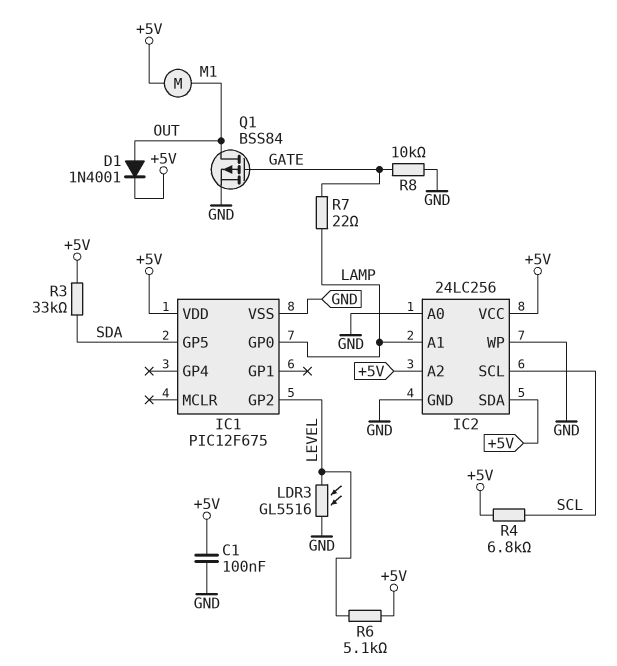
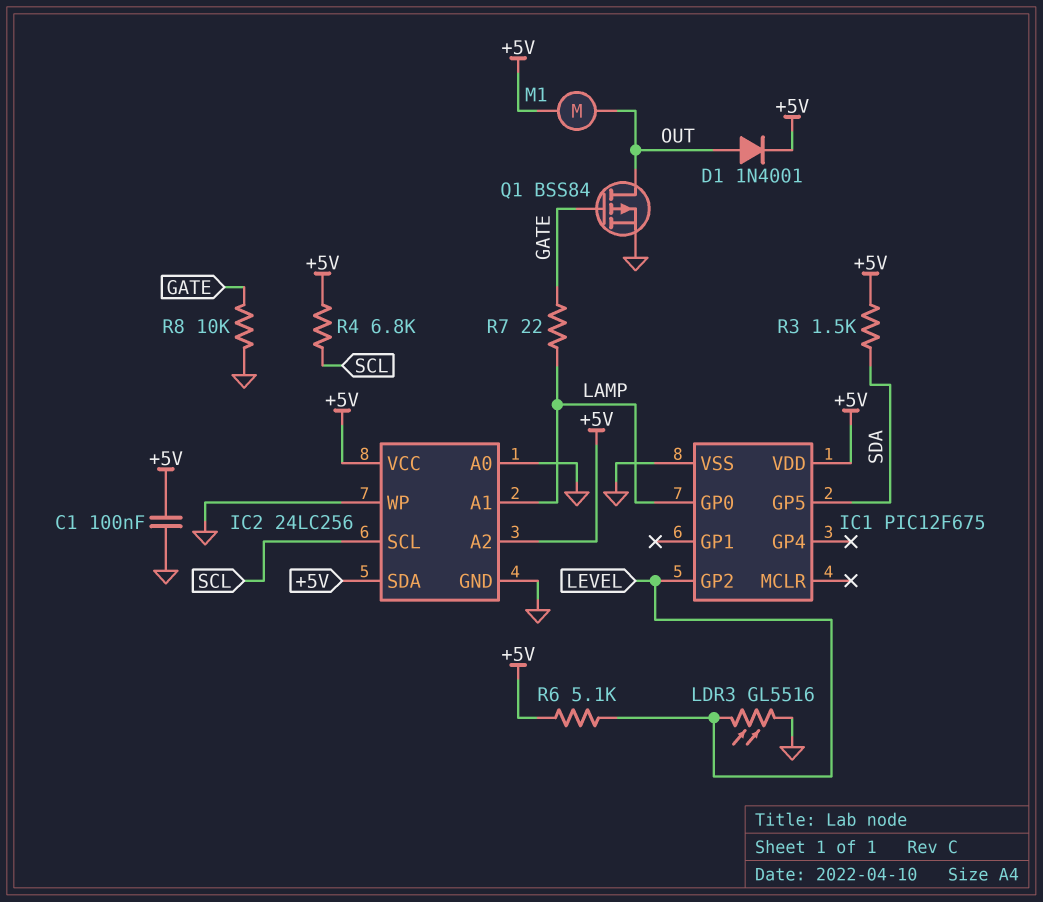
R3: 33k (+5V, SDA) -> 1.5k (+5V, SDA)

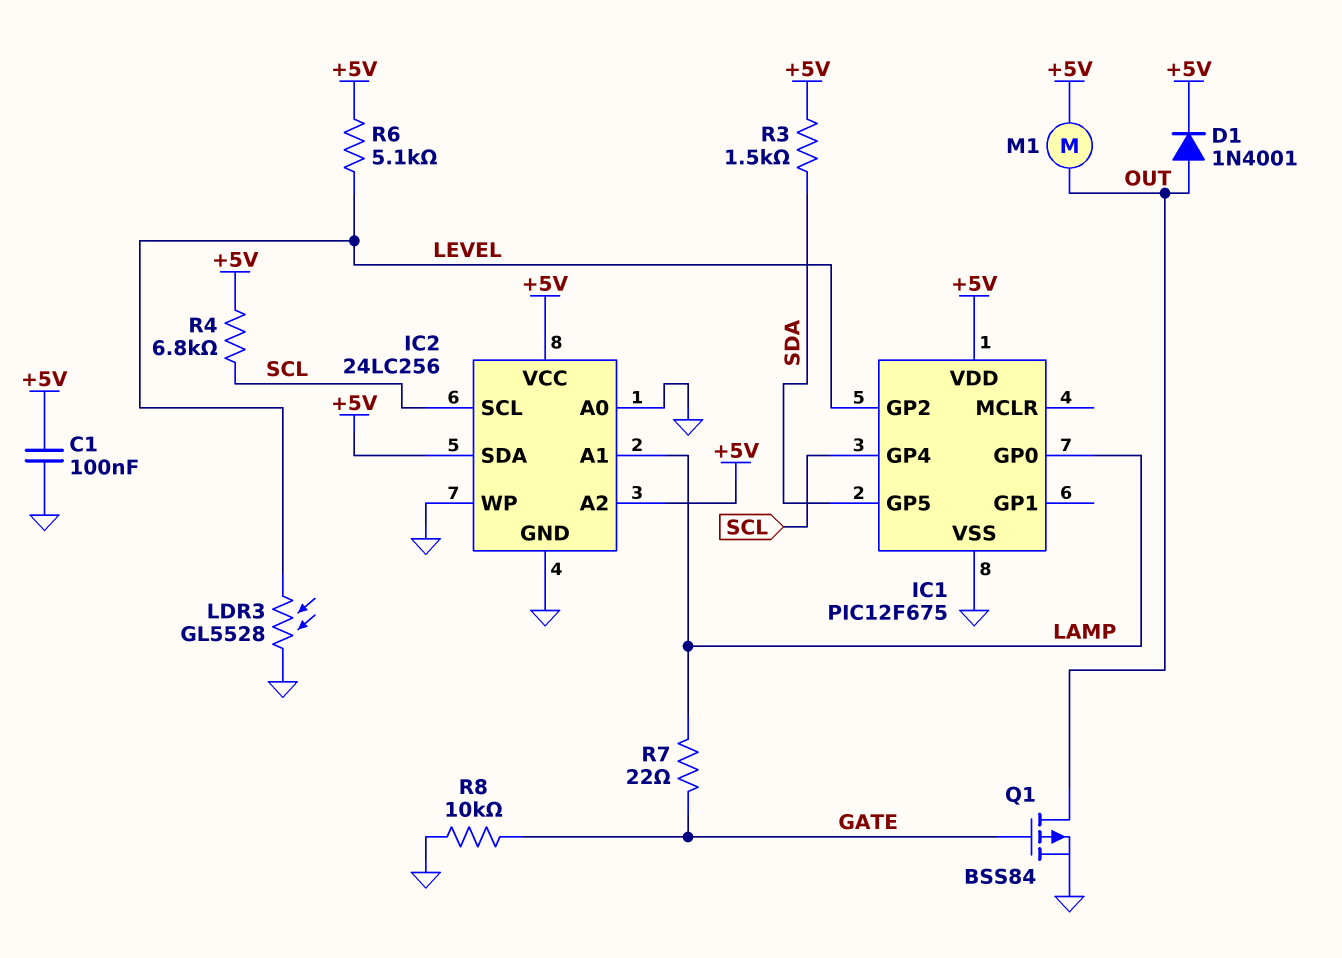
IC1 pin GP4: none -> SCL
LDR3: GL5516 (GND, LEVEL) -> GL5528 (GND, LEVEL)

